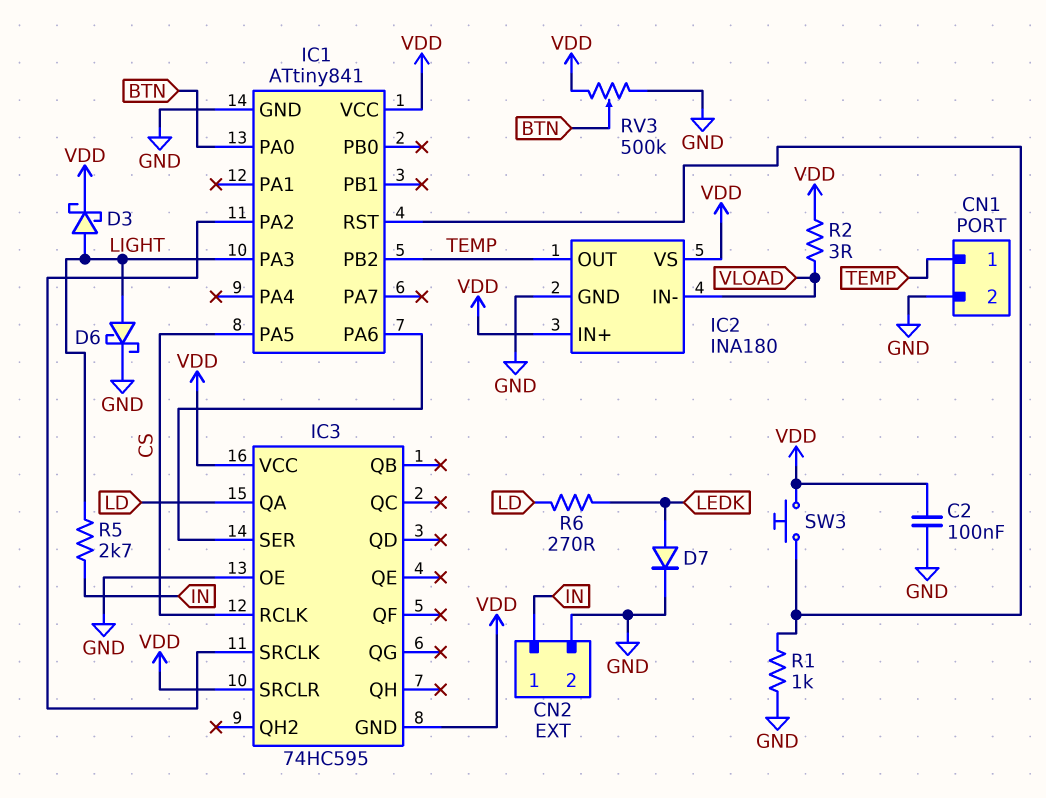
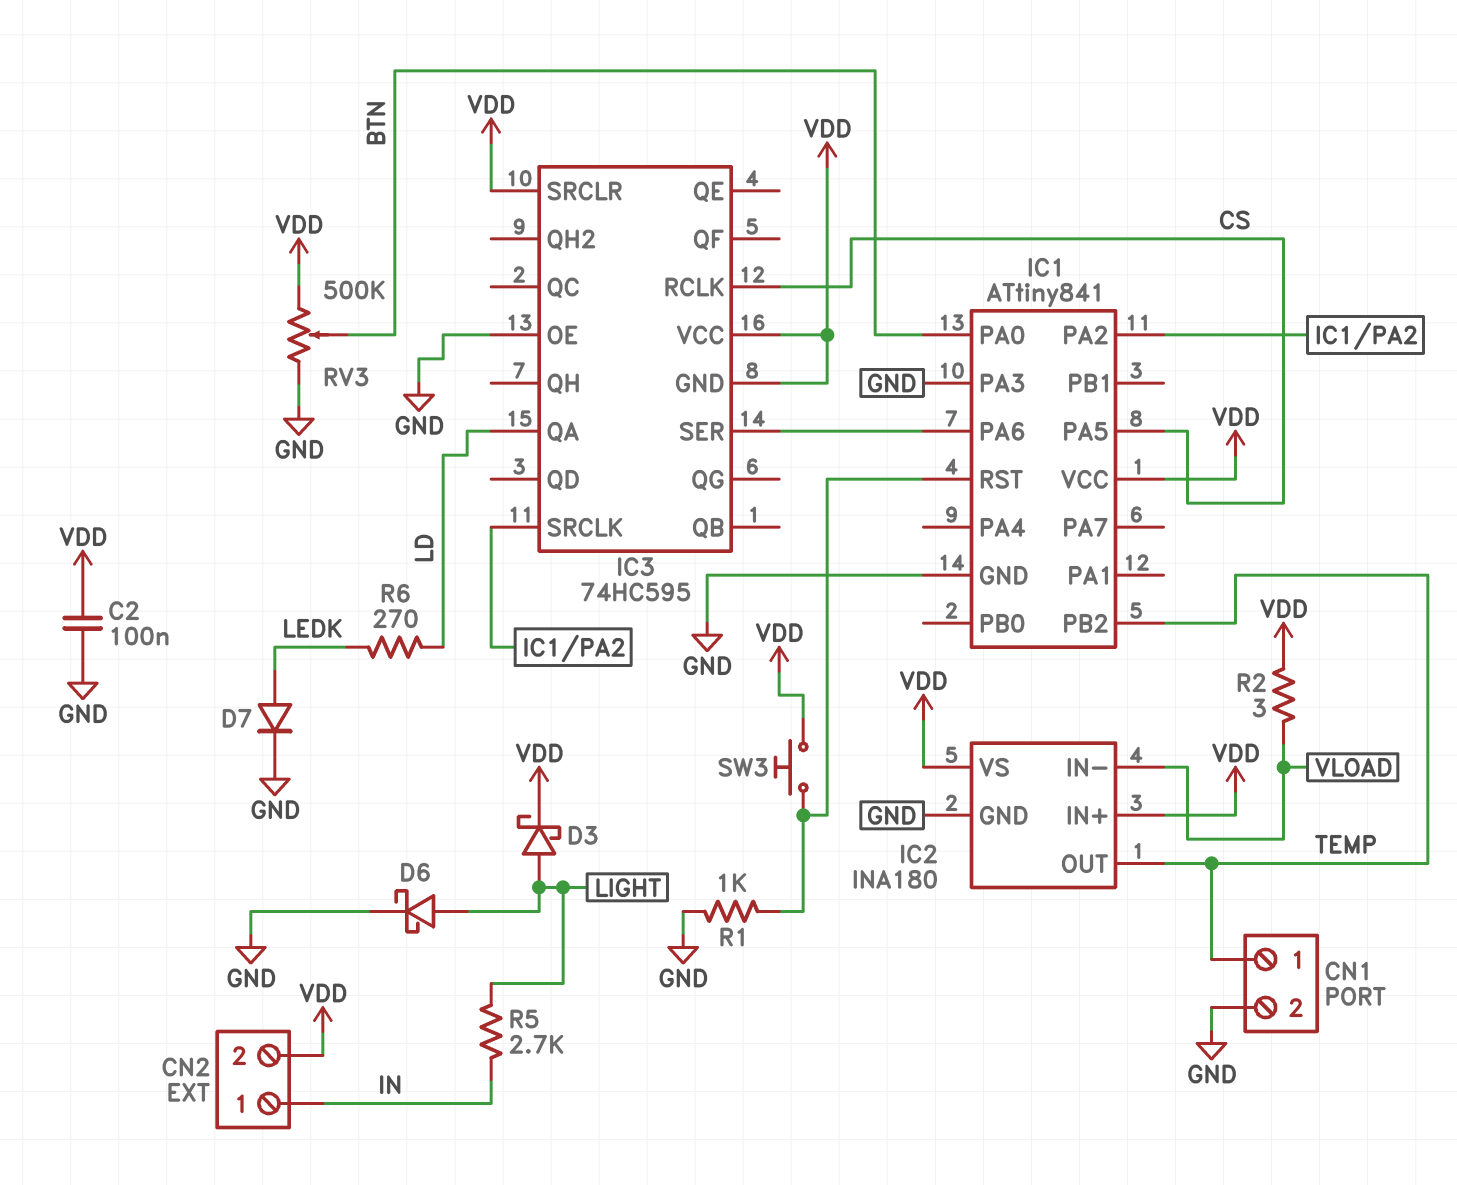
CN2 pin 2: GND -> VDD
IC1 pin PA3: LIGHT -> GND

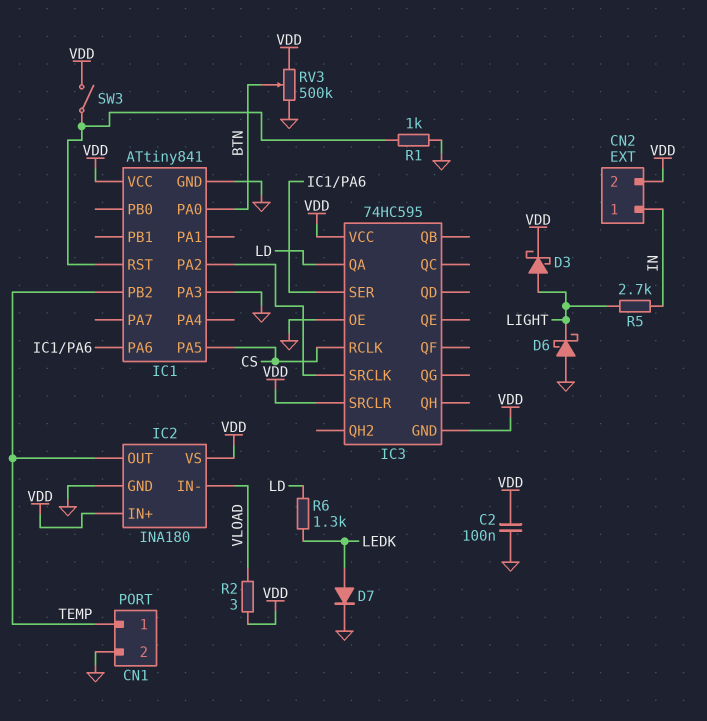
D6: schottky (A LIGHT, K GND) -> schottky (A GND, K LIGHT)
R6: 270 (LD, LEDK) -> 1.3k (LD, LEDK)
SW3: button (IC1/RST, VDD) -> switch (IC1/RST, VDD)

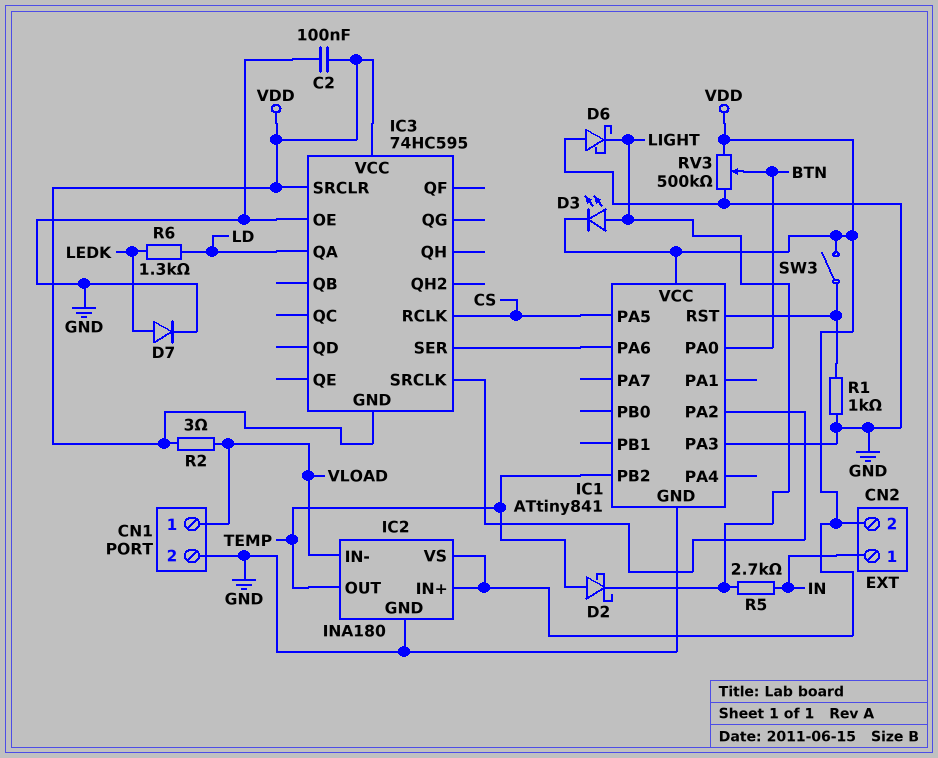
CN1 pin 1: TEMP -> VLOAD
D2: none -> schottky (A TEMP, K LIGHT)
D3: schottky (A LIGHT, K VDD) -> LED (A LIGHT, K VDD)

